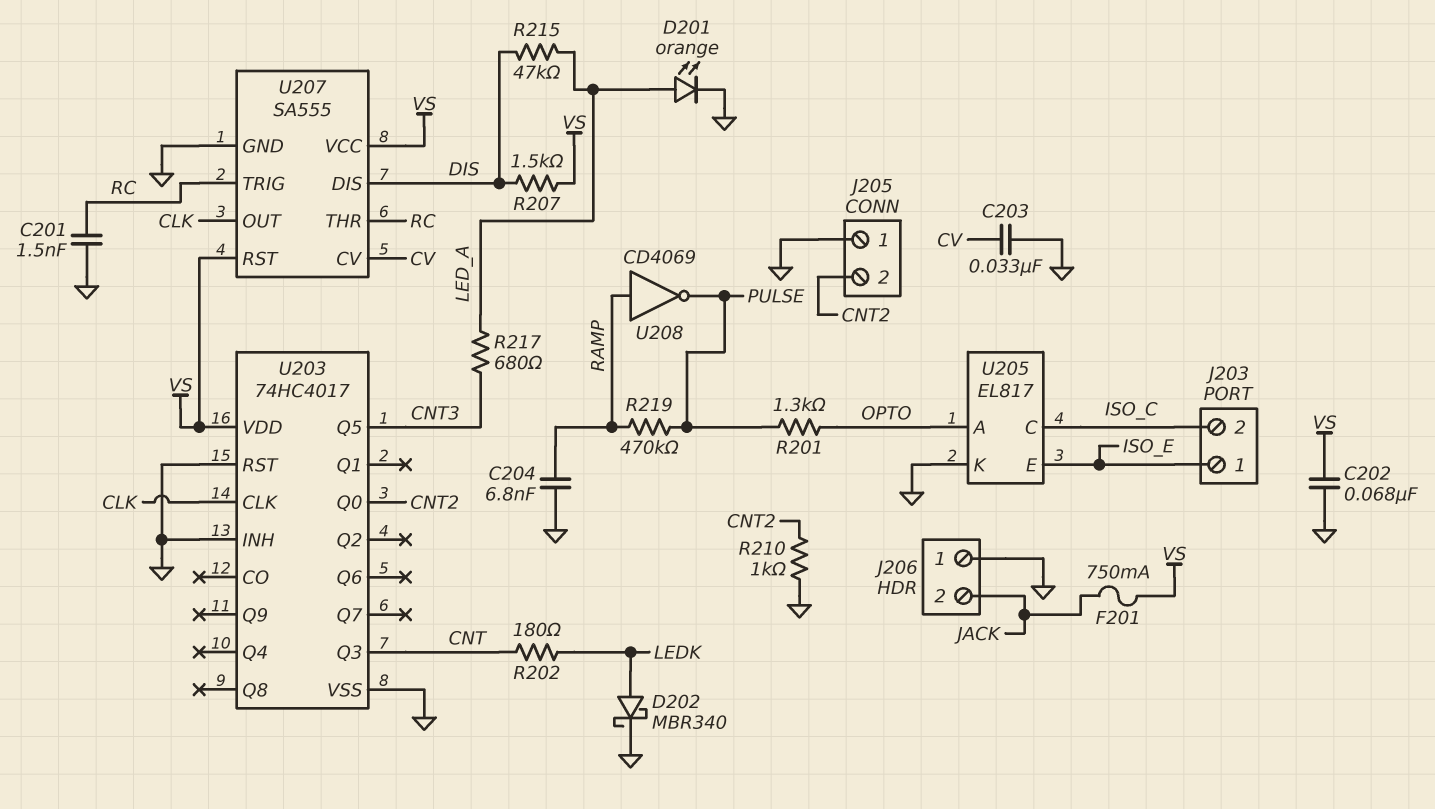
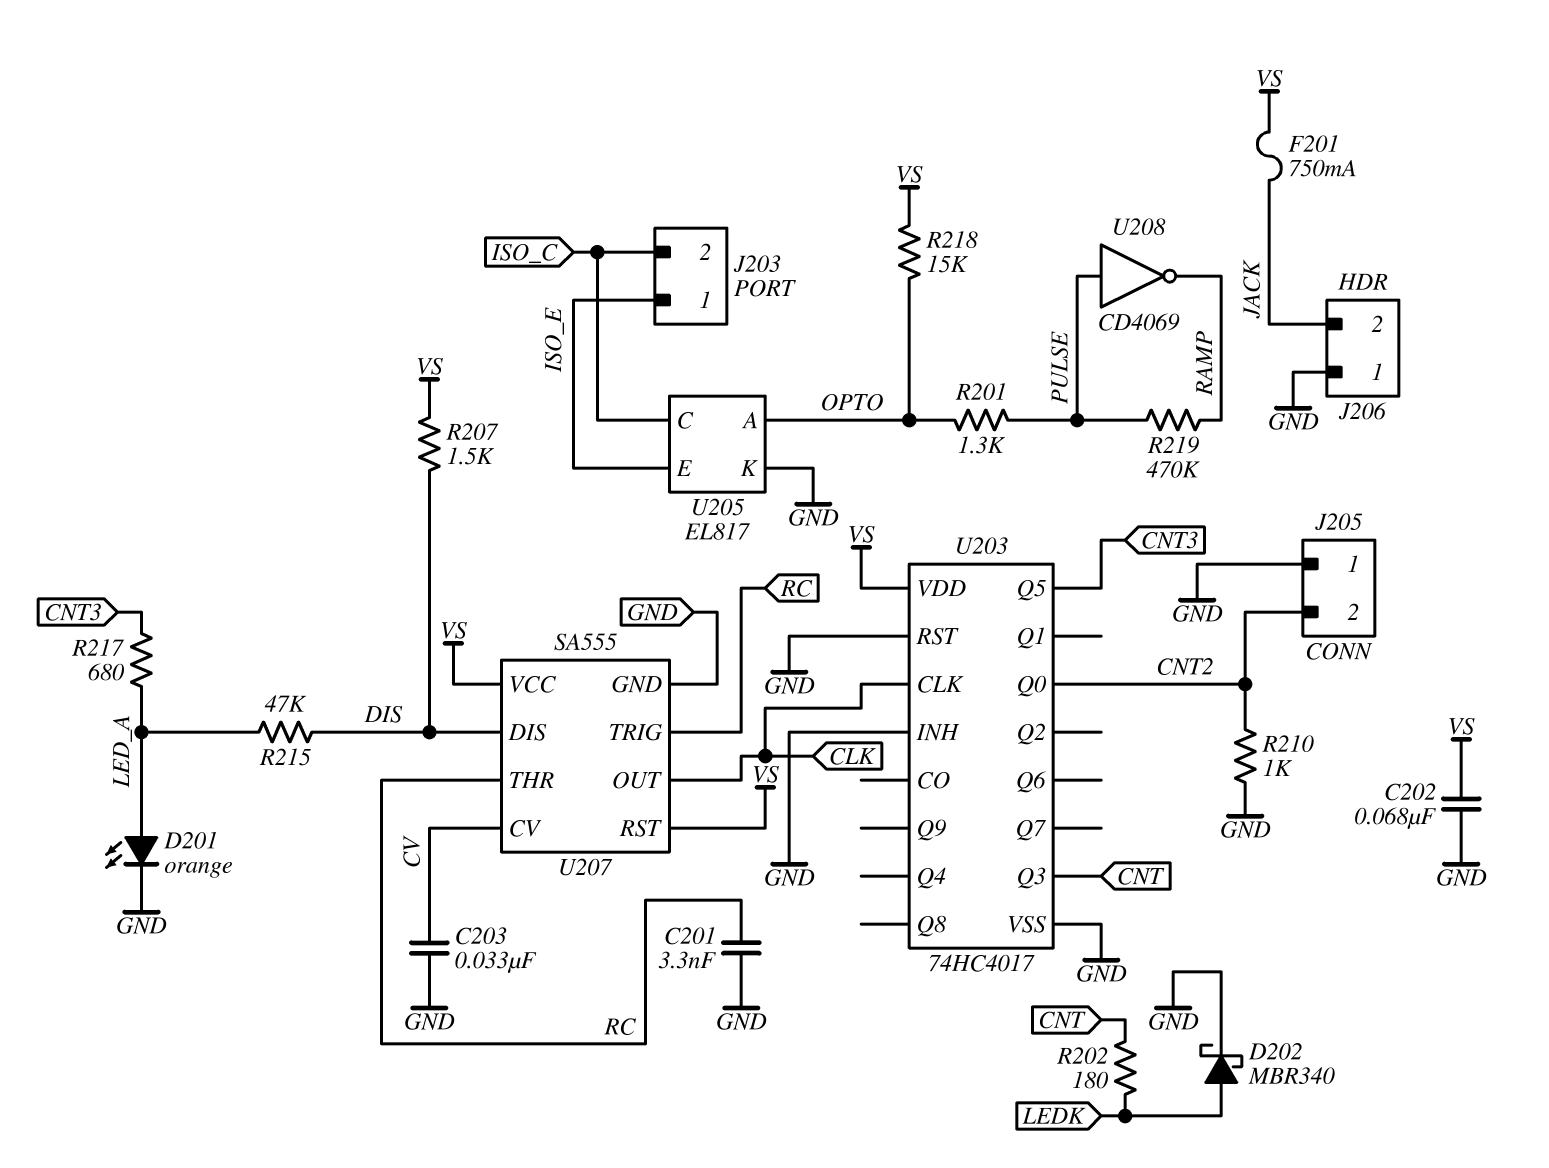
C201: 1.5nF (GND, RC) -> 3.3nF (GND, RC)
C204: 6.8nF (GND, RAMP) -> none
R218: none -> 15k (OPTO, VS)
U208: NOT CD4069 (in RAMP, out PULSE) -> NOT CD4069 (in PULSE, out RAMP)

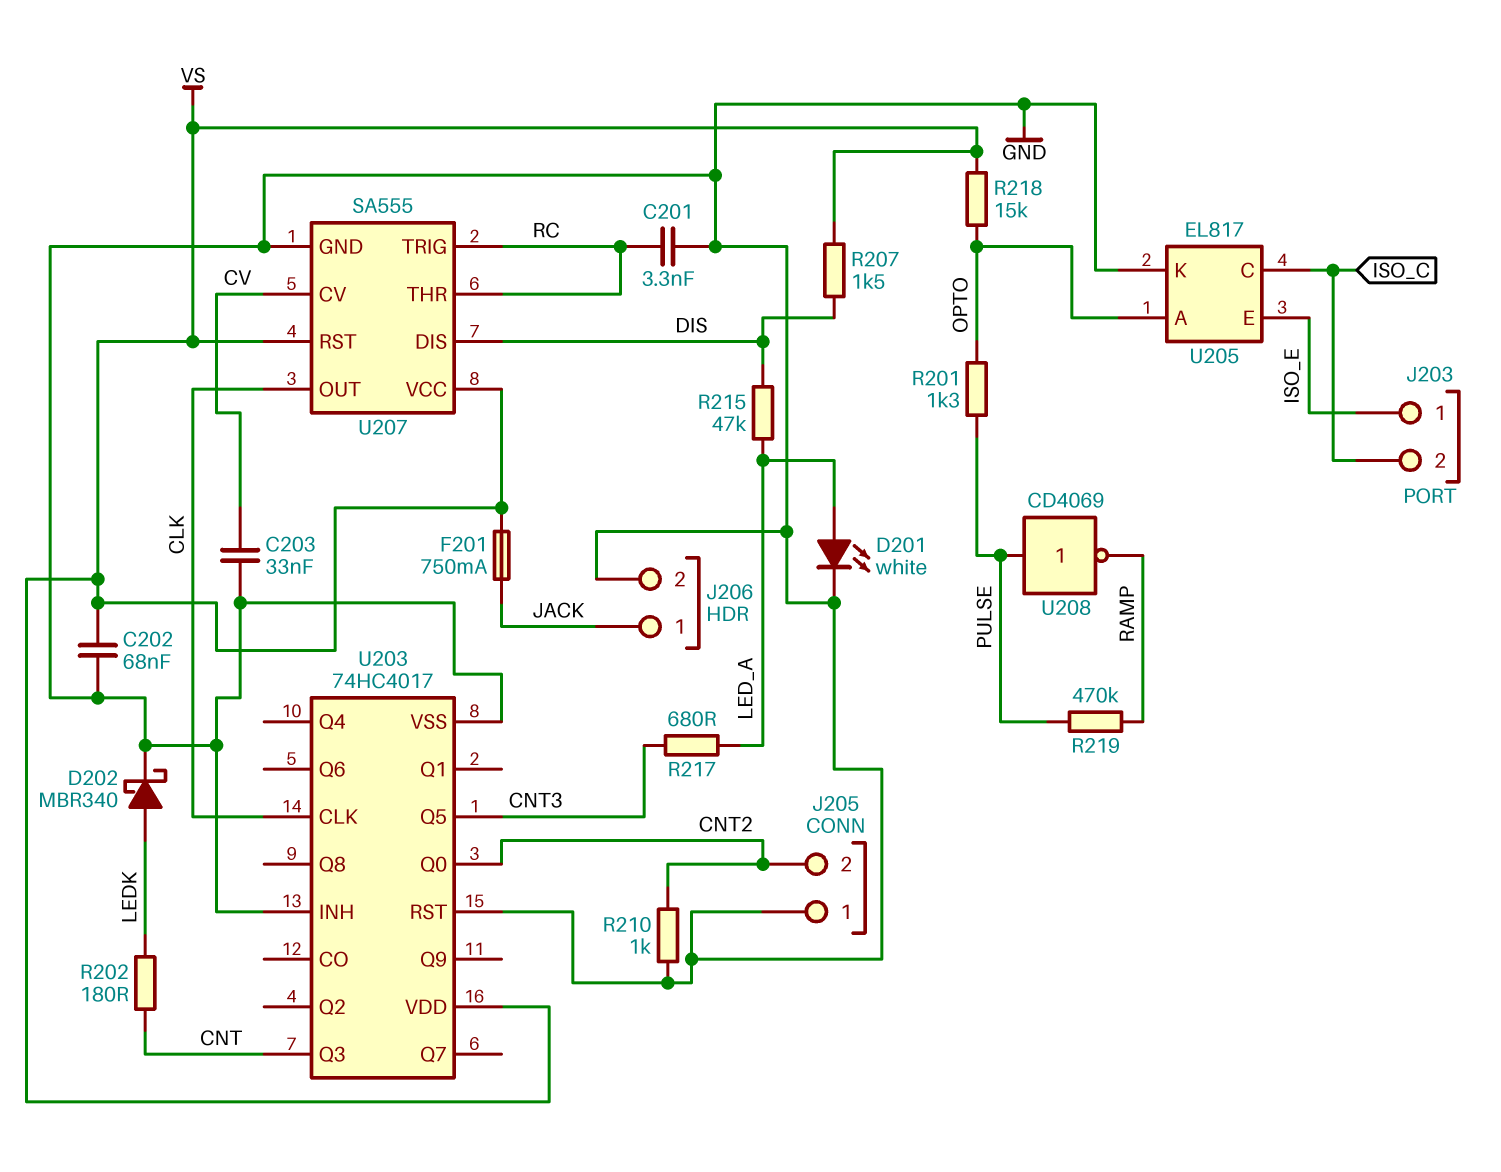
D201: LED orange (A LED_A, K GND) -> LED white (A LED_A, K GND)
J206 pin 1: GND -> JACK
J206 pin 2: JACK -> GND

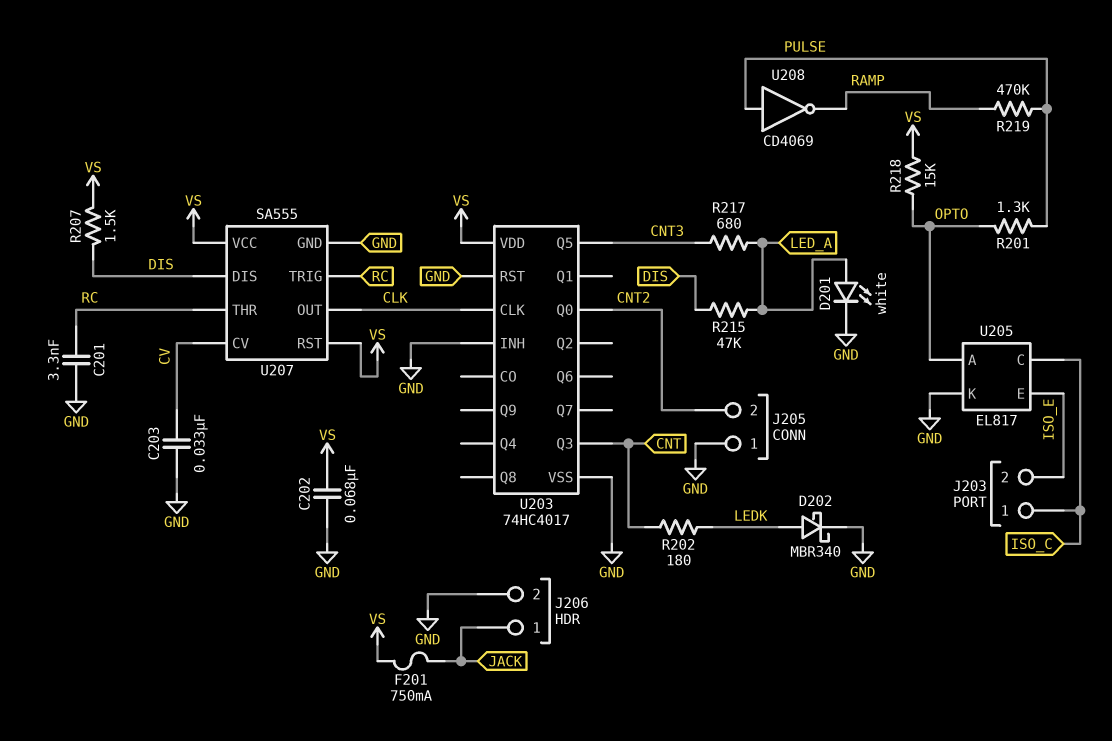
J203 pin 1: ISO_E -> ISO_C
J203 pin 2: ISO_C -> ISO_E
R210: 1k (CNT2, GND) -> none

